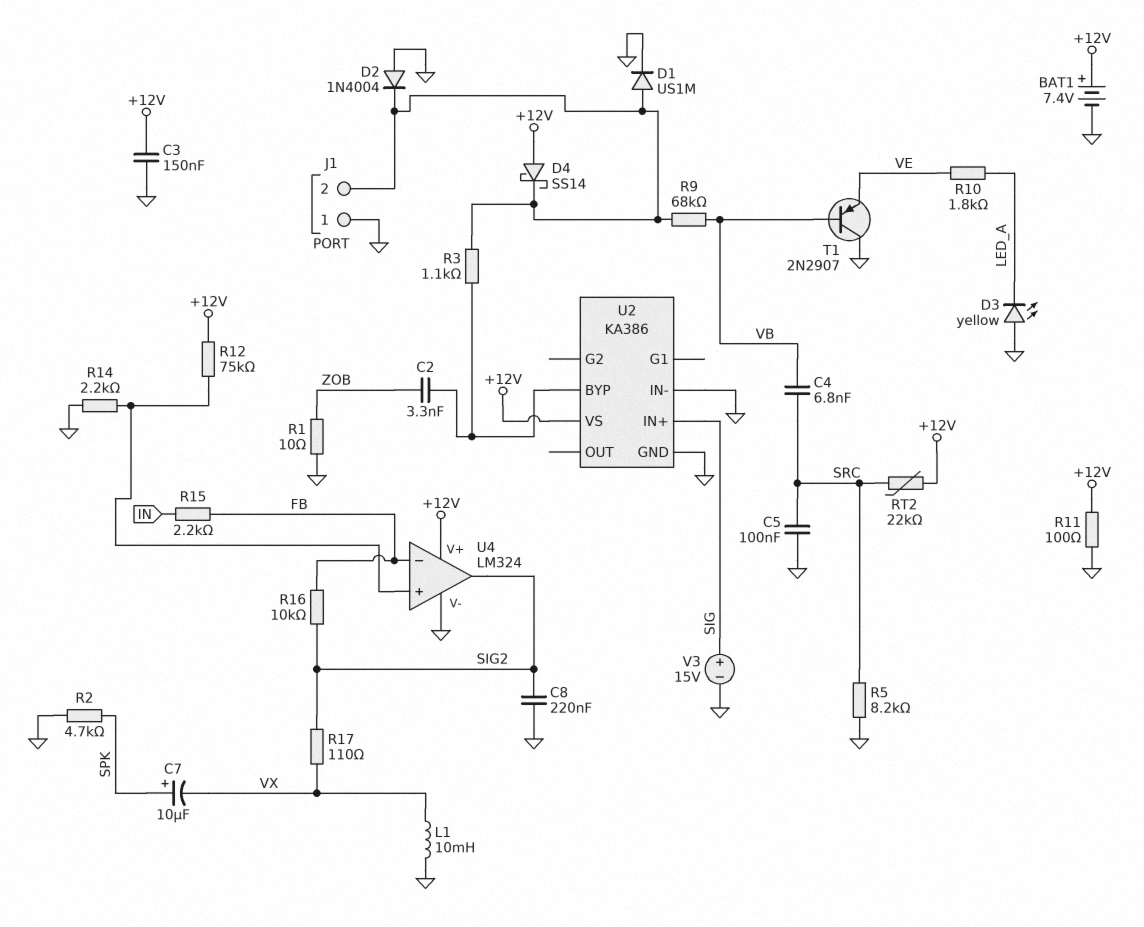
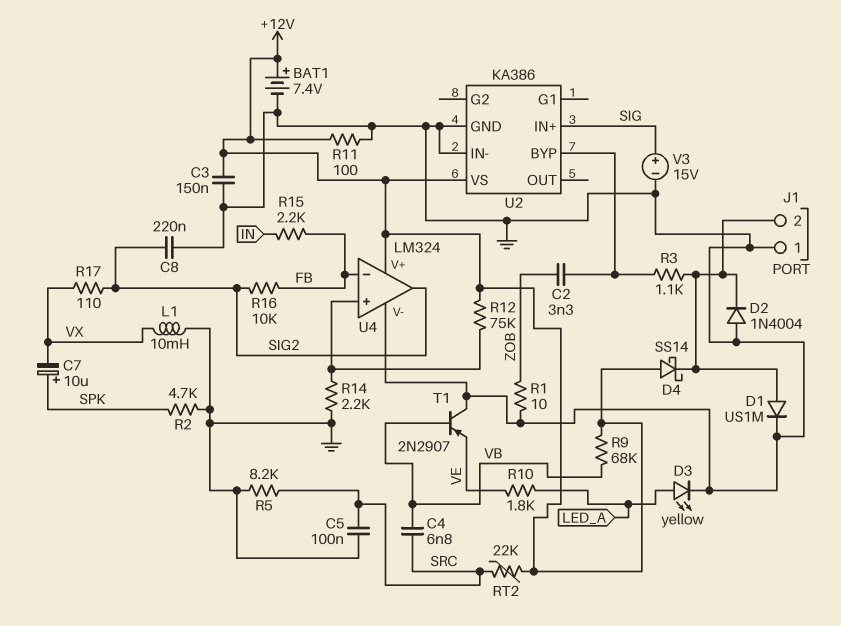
D3: LED yellow (A GND, K LED_A) -> LED yellow (A LED_A, K GND)
R9: 68k (J1/2, VB) -> 68k (+12V, VB)

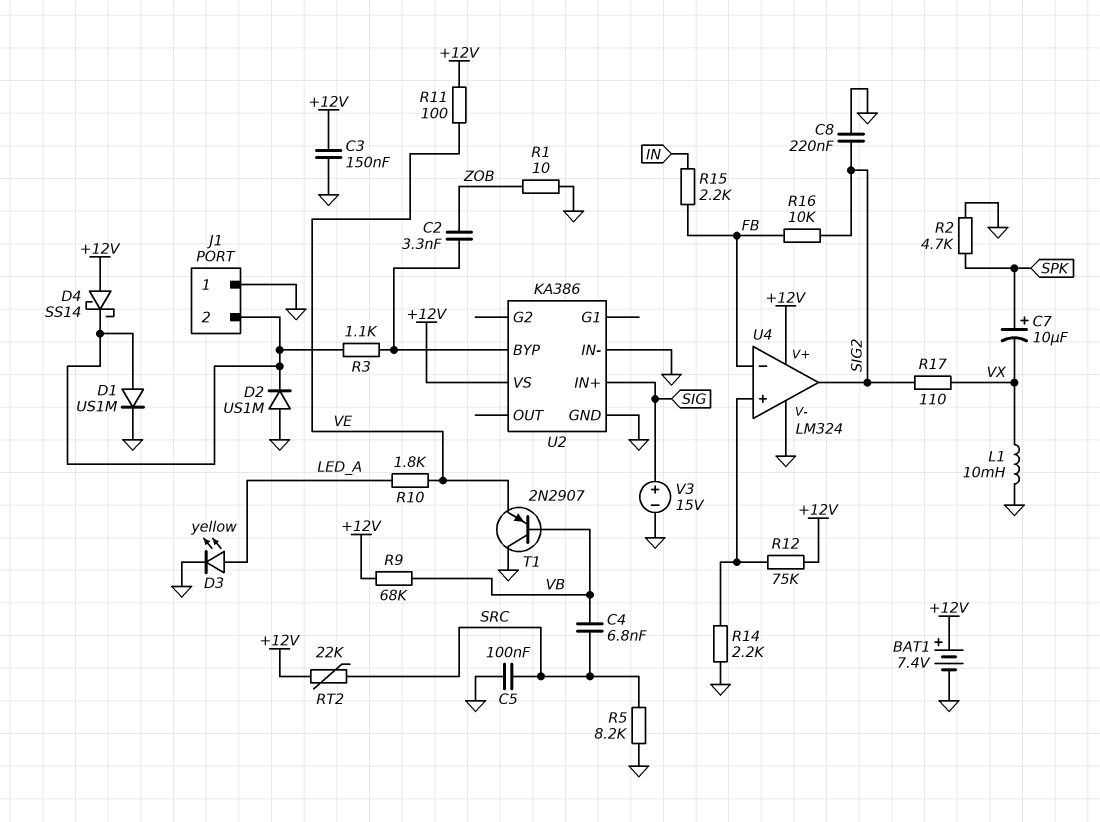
D2: diode 1N4004 (A GND, K J1/2) -> diode US1M (A GND, K J1/2)
R11: 100 (+12V, GND) -> 100 (+12V, VE)

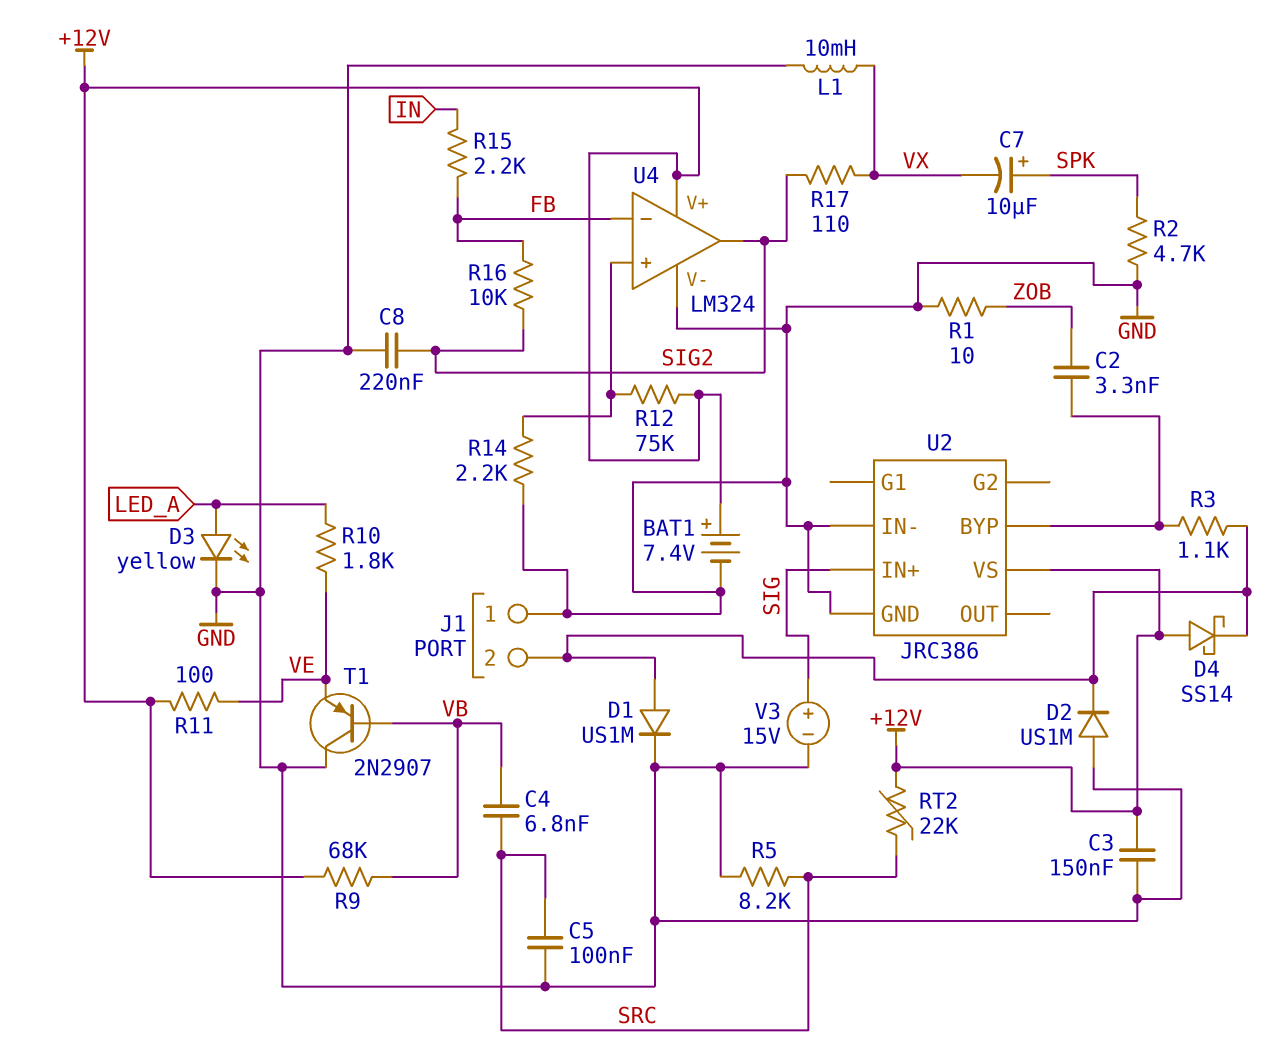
U2: KA386 -> JRC386

